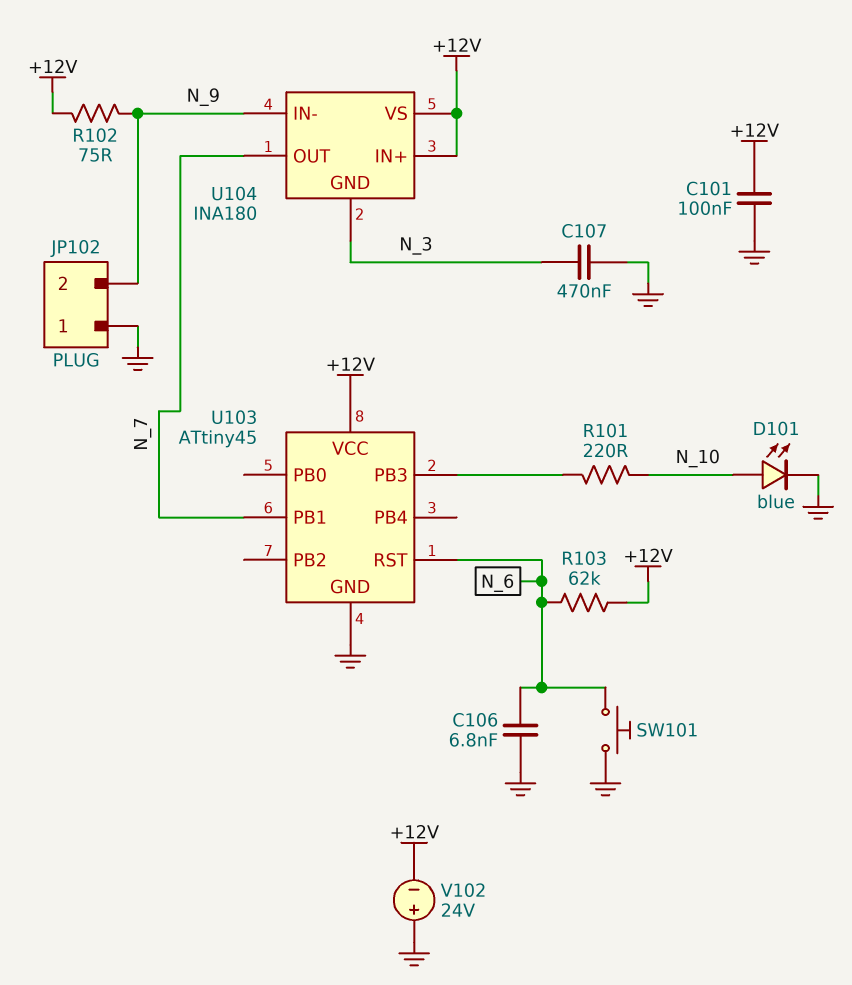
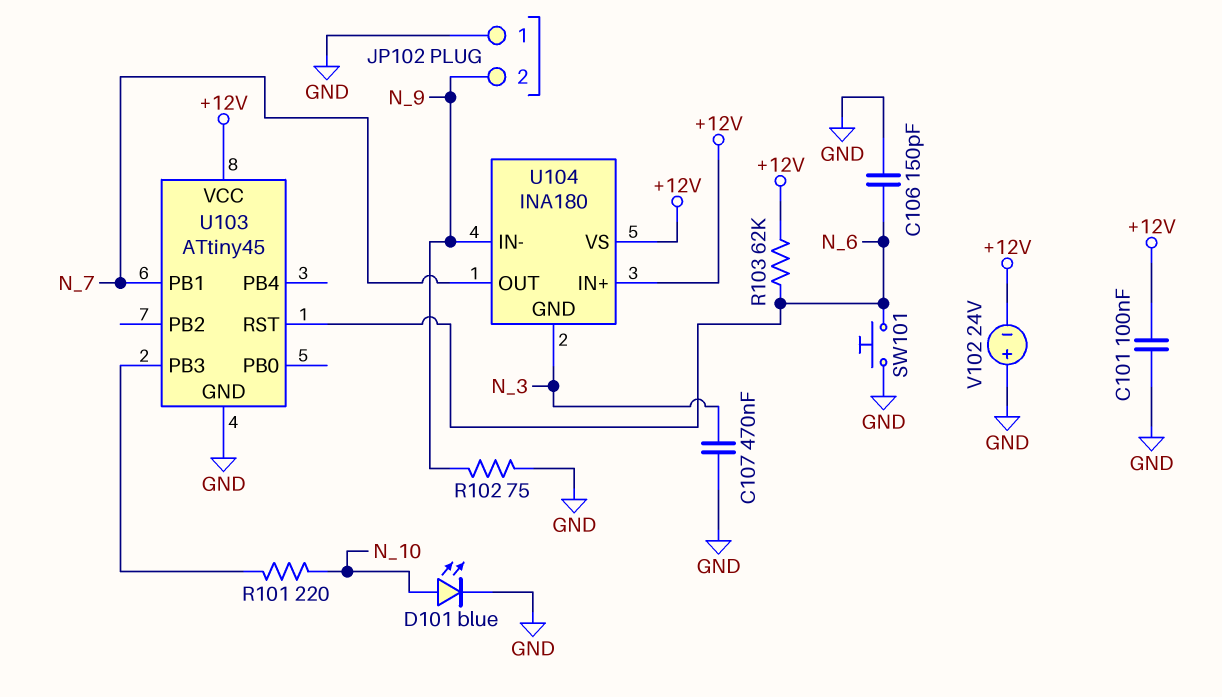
C106: 6.8nF (GND, N_6) -> 150pF (GND, N_6)
R102: 75 (+12V, N_9) -> 75 (GND, N_9)

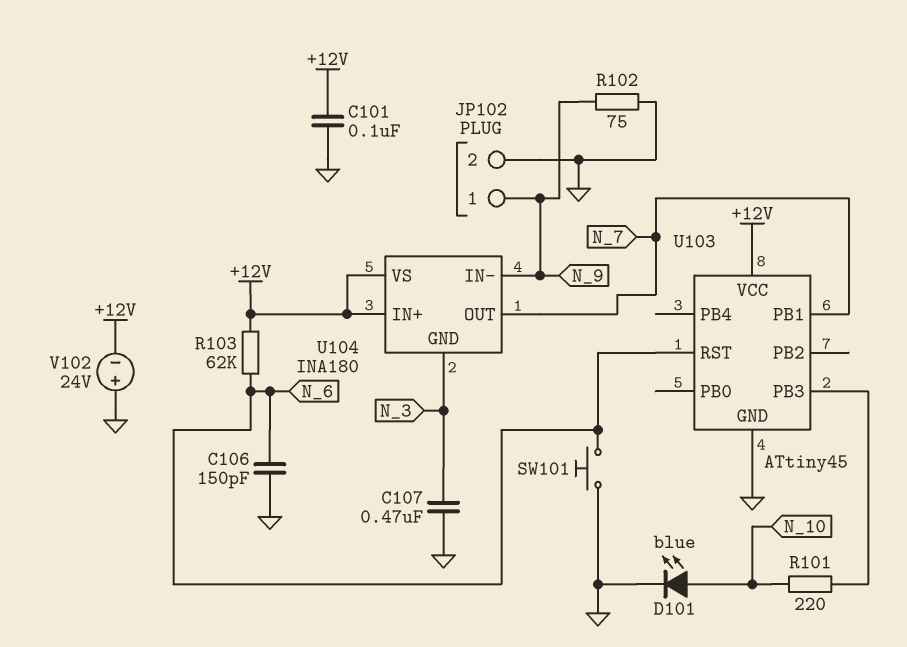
JP102 pin 1: GND -> N_9
JP102 pin 2: N_9 -> GND

